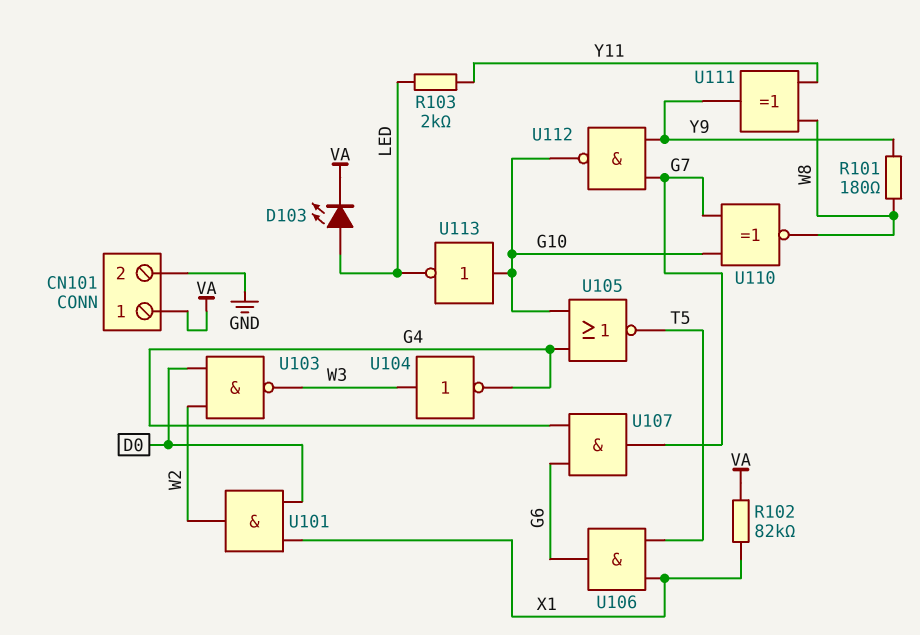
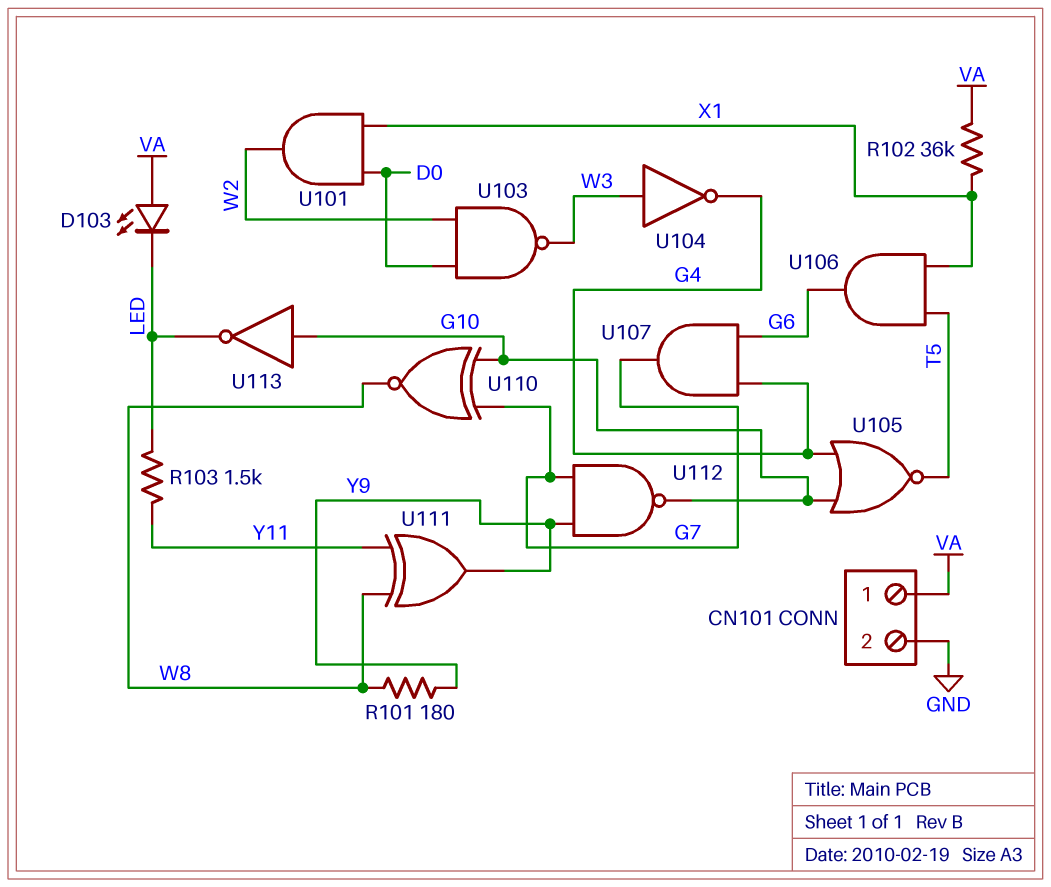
D103: LED (A LED, K VA) -> LED (A VA, K LED)
R102: 82k (VA, X1) -> 36k (VA, X1)
R103: 2k (LED, Y11) -> 1.5k (LED, Y11)

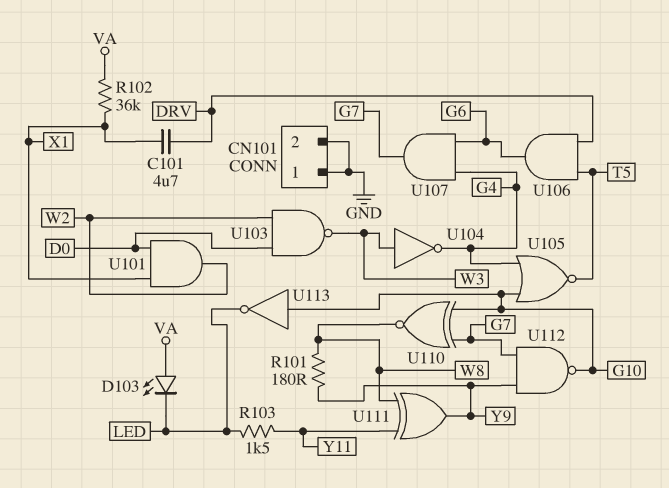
C101: none -> 4.7uF (DRV, X1)
CN101 pin 1: VA -> GND
U106: AND (in T5, in X1, out G6) -> AND (in DRV, in T5, out G6)

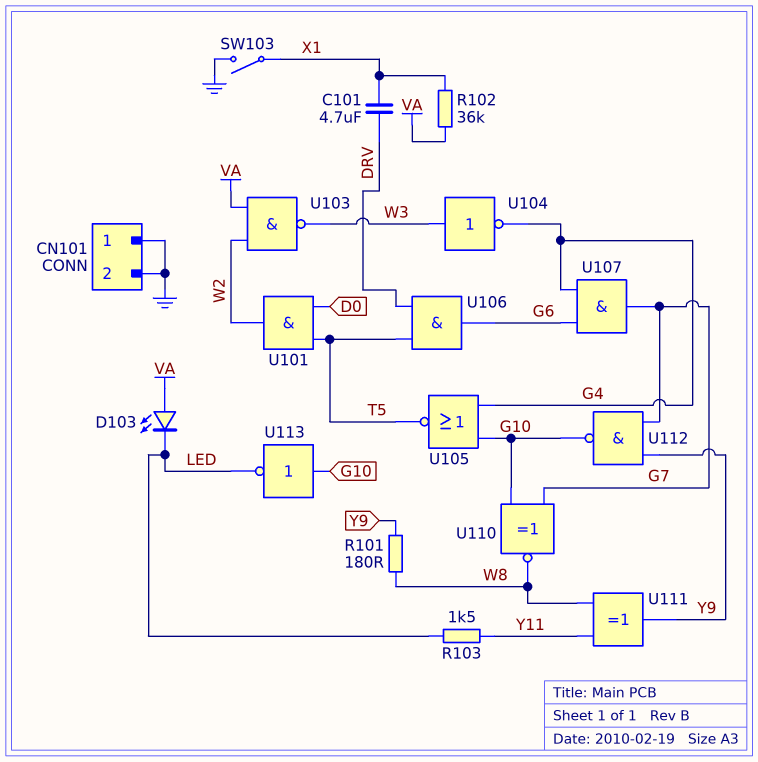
SW103: none -> switch (GND, X1)
U101: AND (in D0, in X1, out W2) -> AND (in D0, in T5, out W2)
U103: NAND (in D0, in W2, out W3) -> NAND (in VA, in W2, out W3)

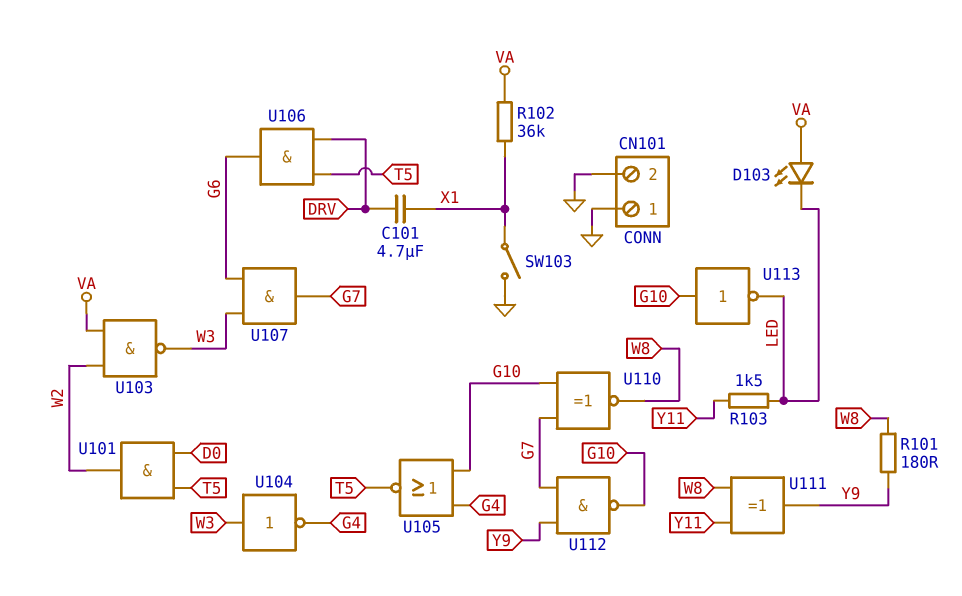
U107: AND (in G4, in G6, out G7) -> AND (in G6, in W3, out G7)

